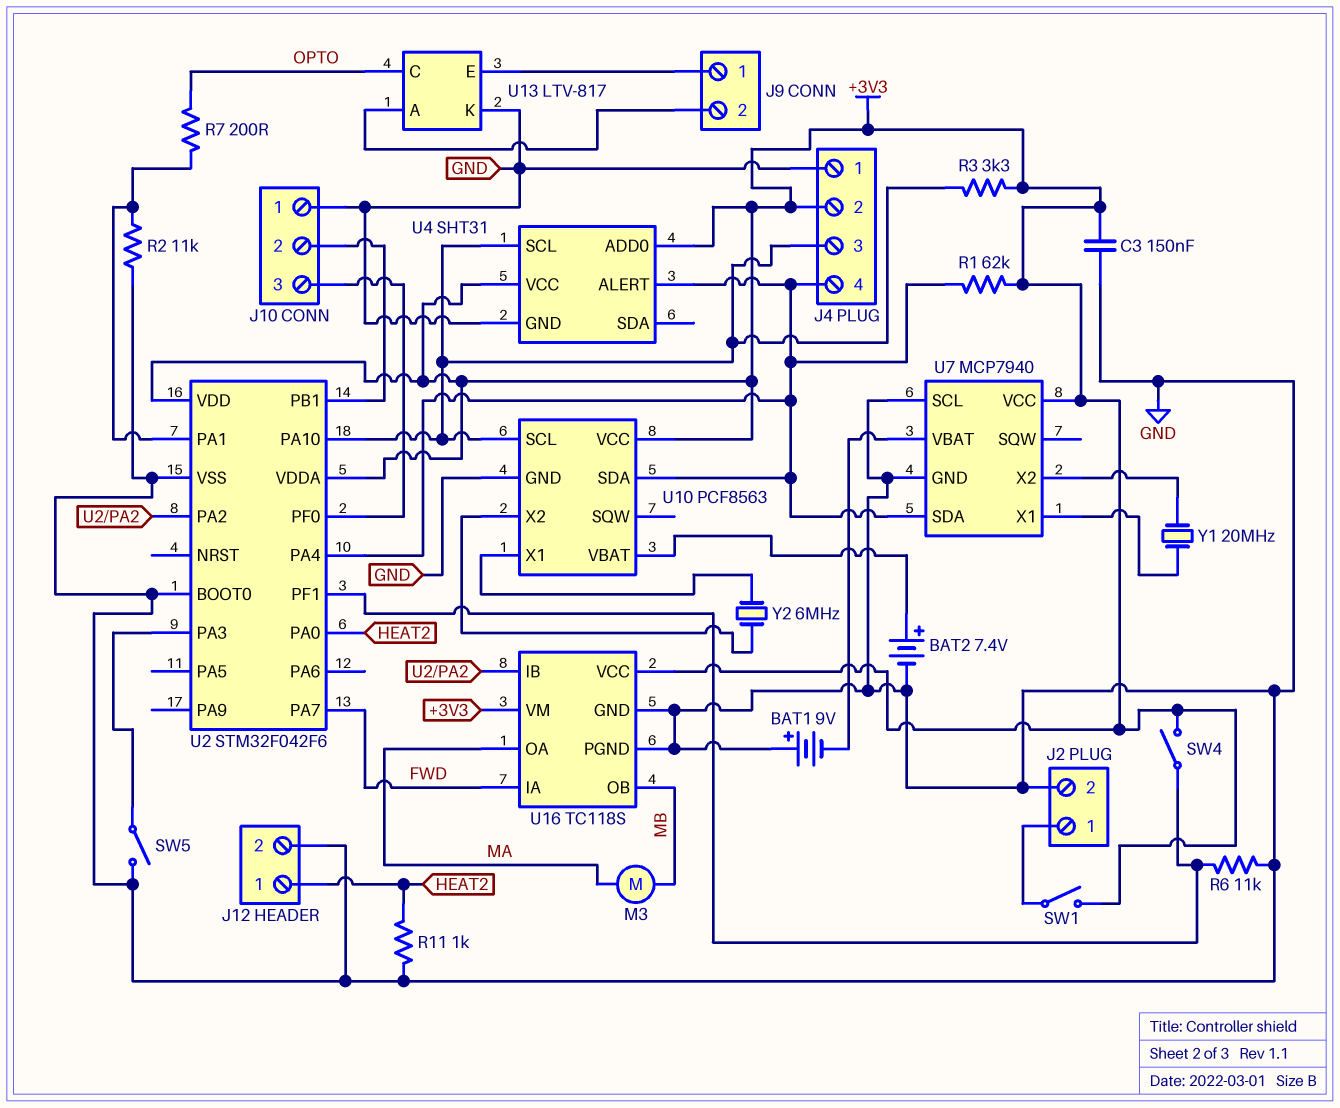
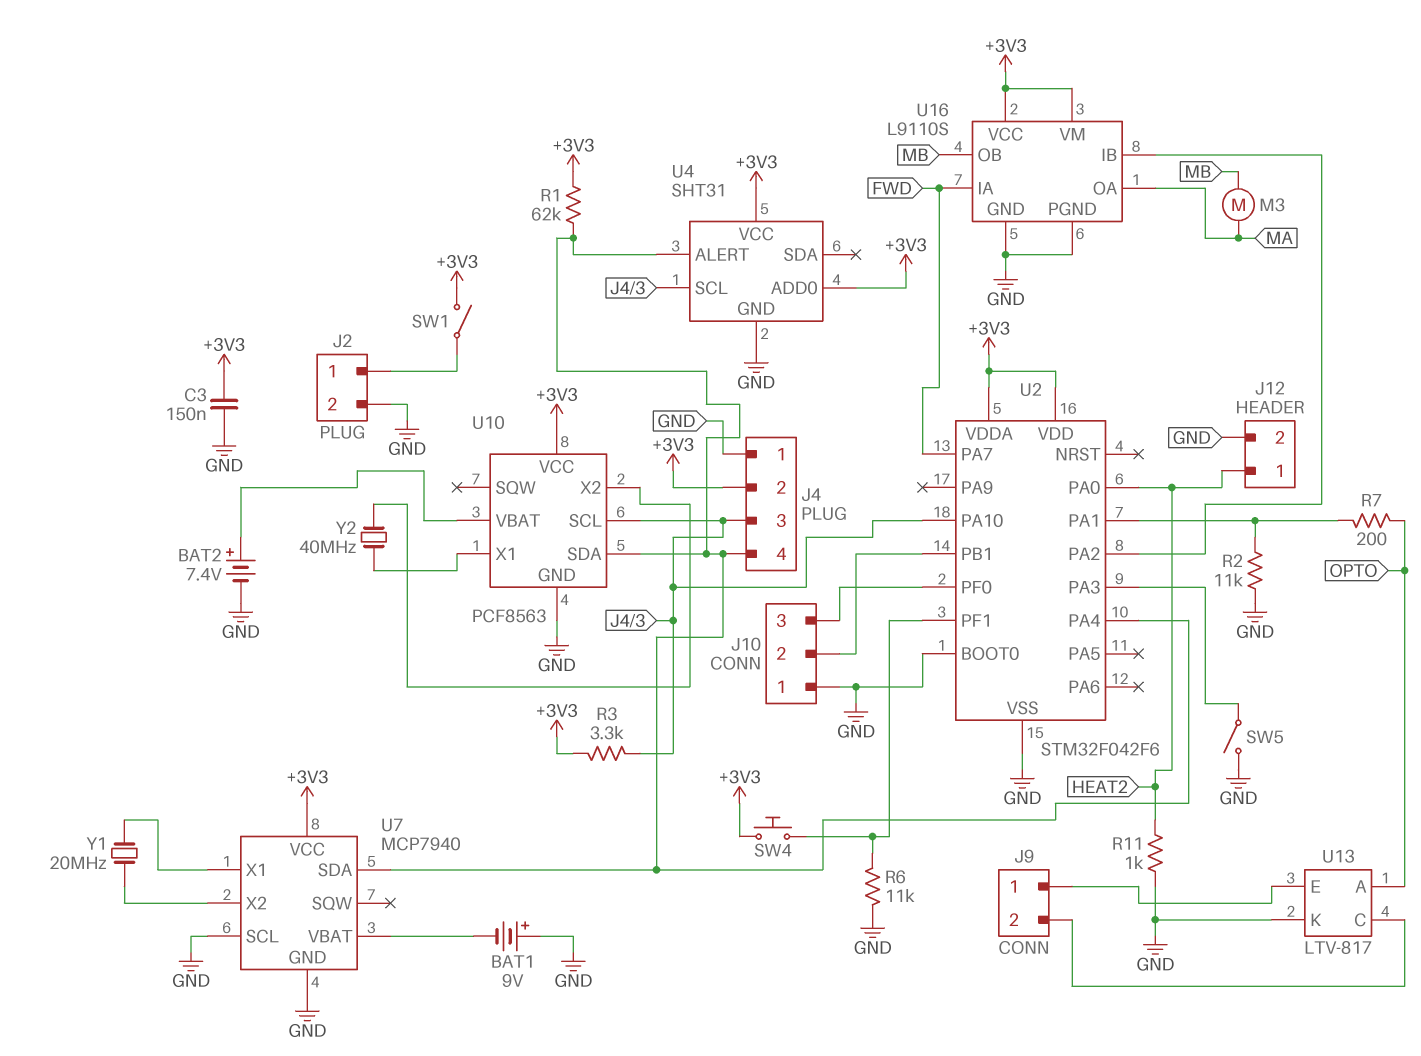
SW4: switch (+3V3, U2/PF1) -> button (+3V3, U2/PF1)
U13 pin A: J9/2 -> OPTO
U13 pin C: OPTO -> J9/2
U16: TC118S -> L9110S
Y2: 6MHz (U10/X1, U10/X2) -> 40MHz (U10/X1, U10/X2)

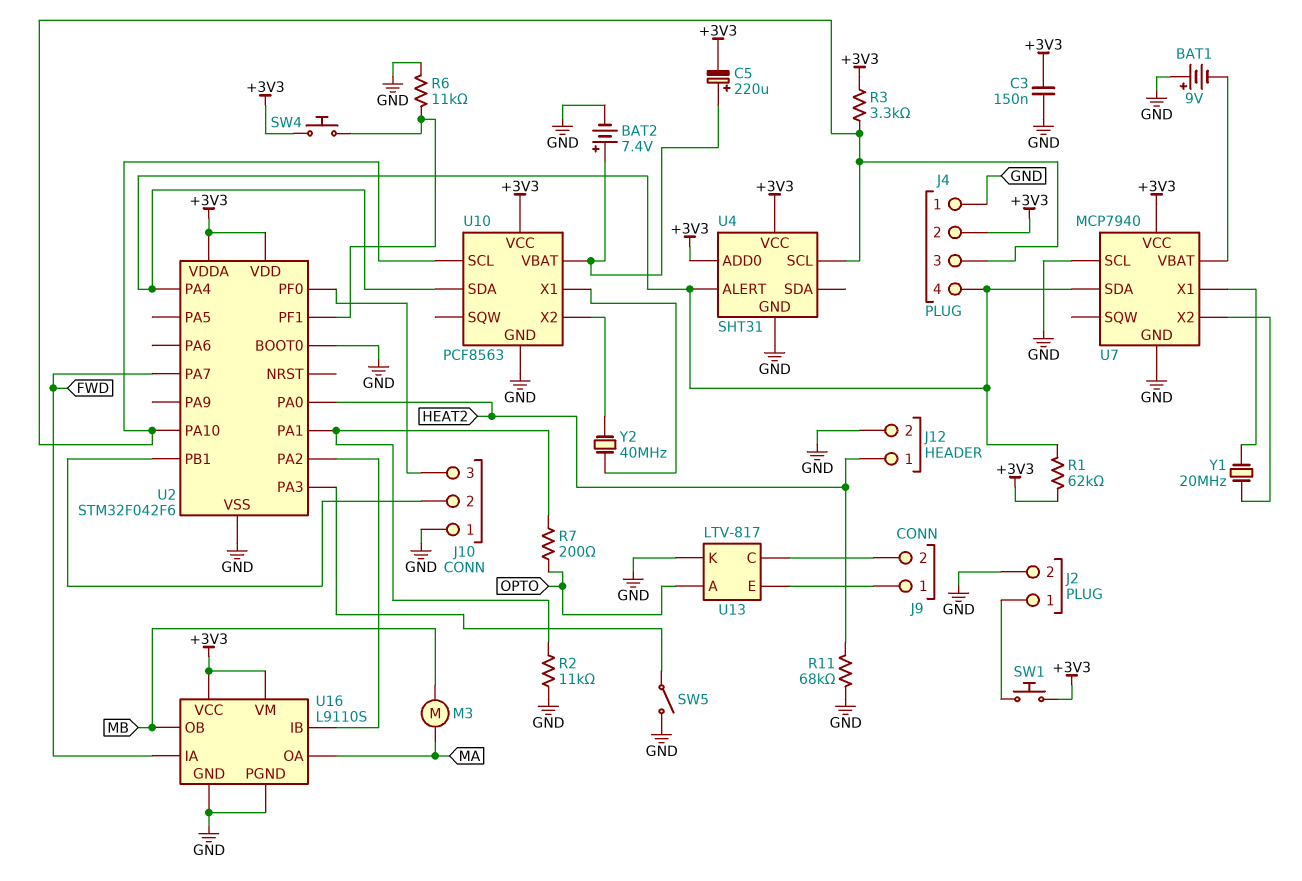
C5: none -> 220uF (plus U10/VBAT, minus +3V3)
R11: 1k (GND, HEAT2) -> 68k (GND, HEAT2)
SW1: switch (+3V3, J2/1) -> button (+3V3, J2/1)

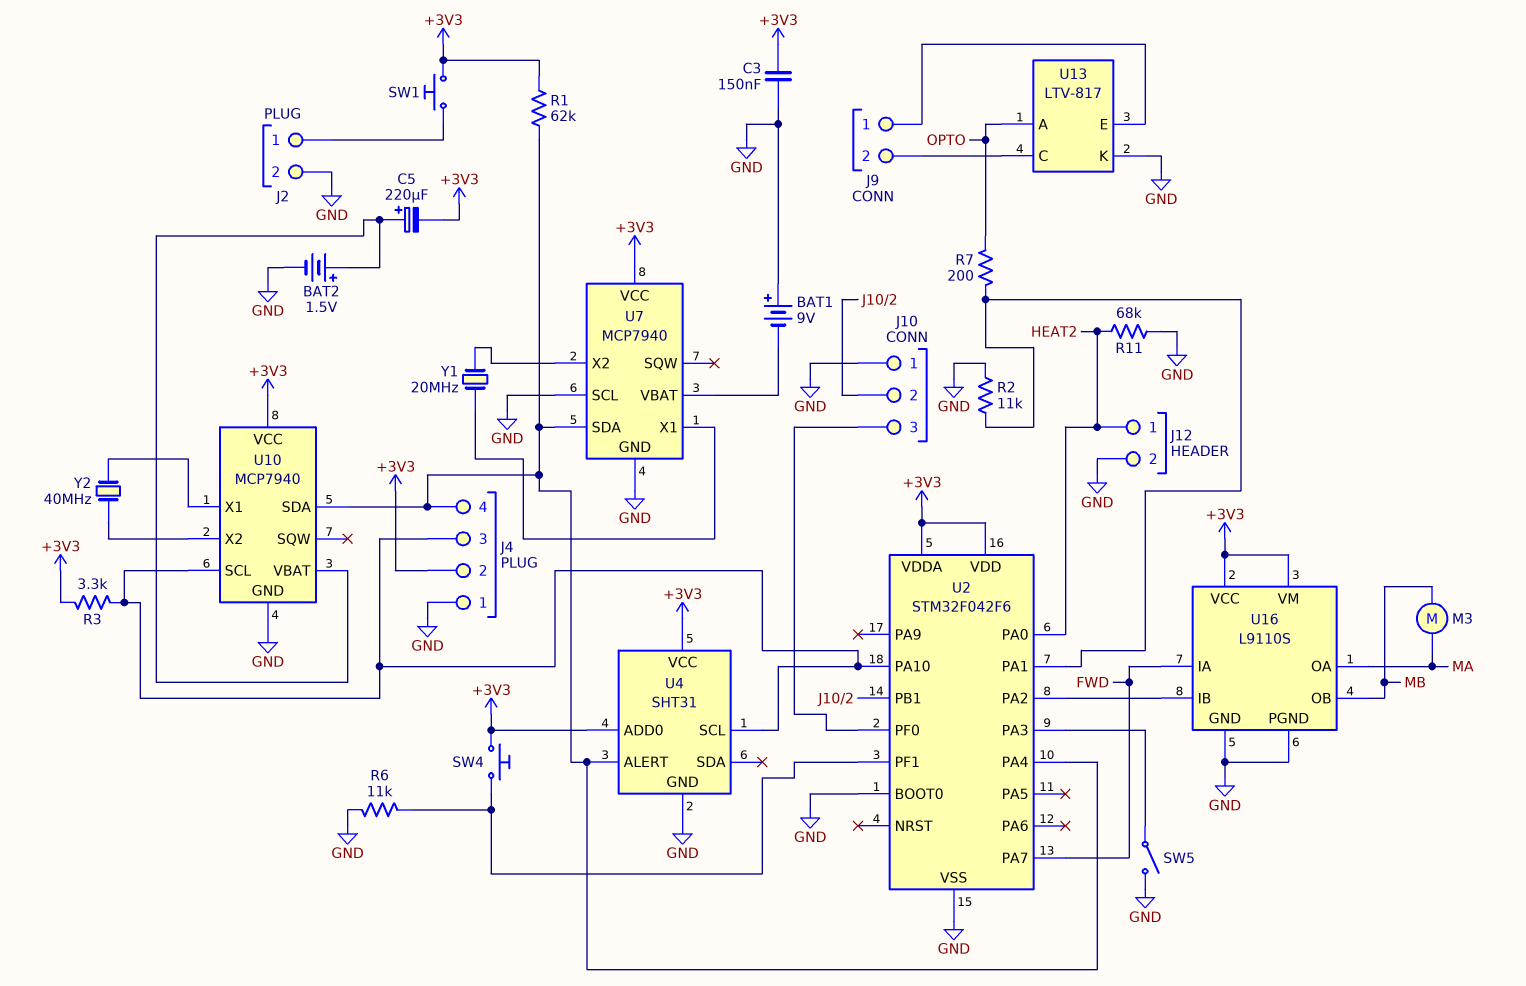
BAT2: 7.4V (plus U10/VBAT, minus GND) -> 1.5V (plus U10/VBAT, minus GND)
U10: PCF8563 -> MCP7940

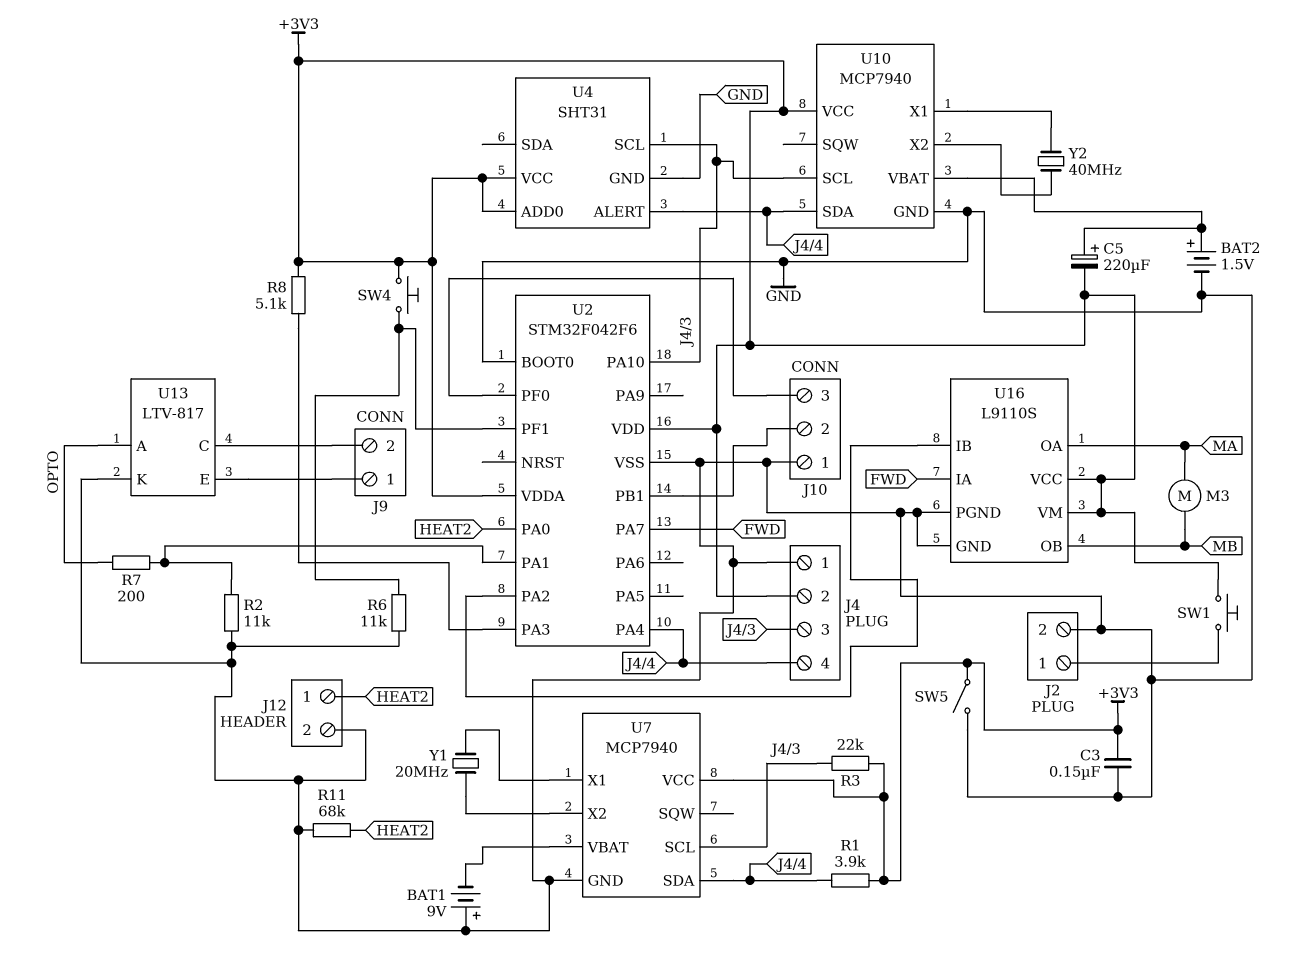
R1: 62k (+3V3, J4/4) -> 3.9k (+3V3, J4/4)
R3: 3.3k (+3V3, J4/3) -> 22k (+3V3, J4/3)
R8: none -> 5.1k (+3V3, U2/PA3)
SW5: switch (GND, U2/PA3) -> switch (+3V3, GND)
U7 pin SCL: GND -> J4/3

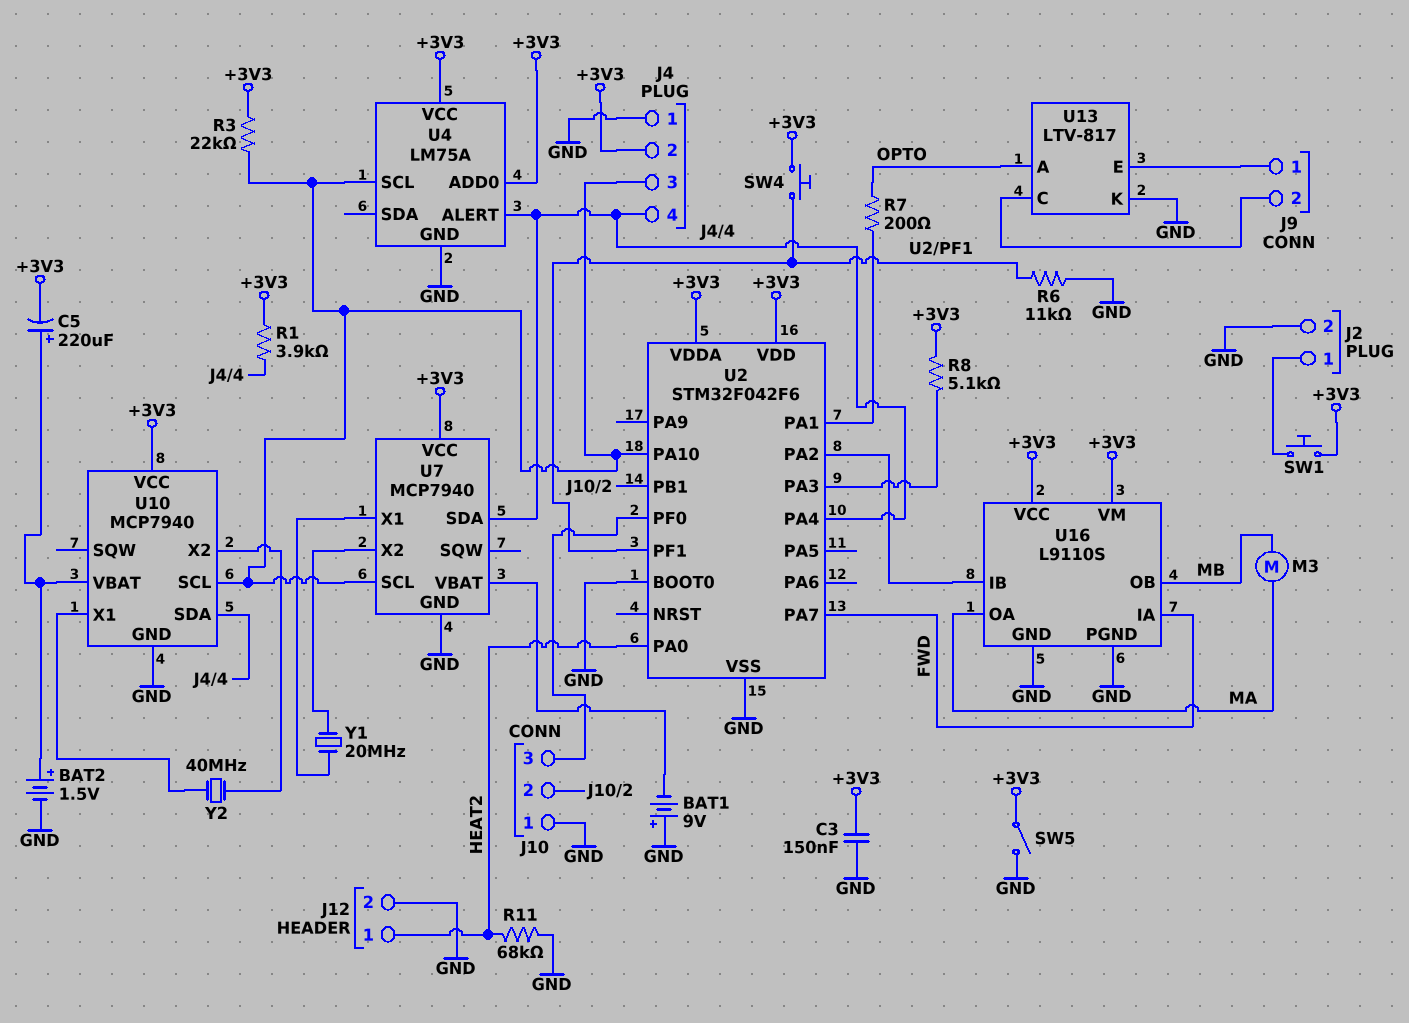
R2: 11k (GND, U2/PA1) -> none
U4: SHT31 -> LM75A

